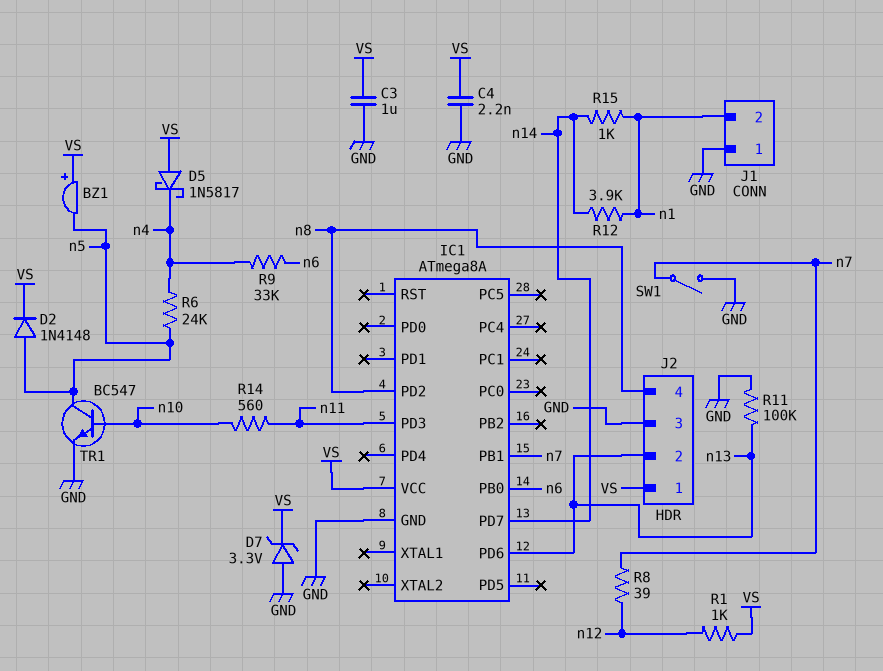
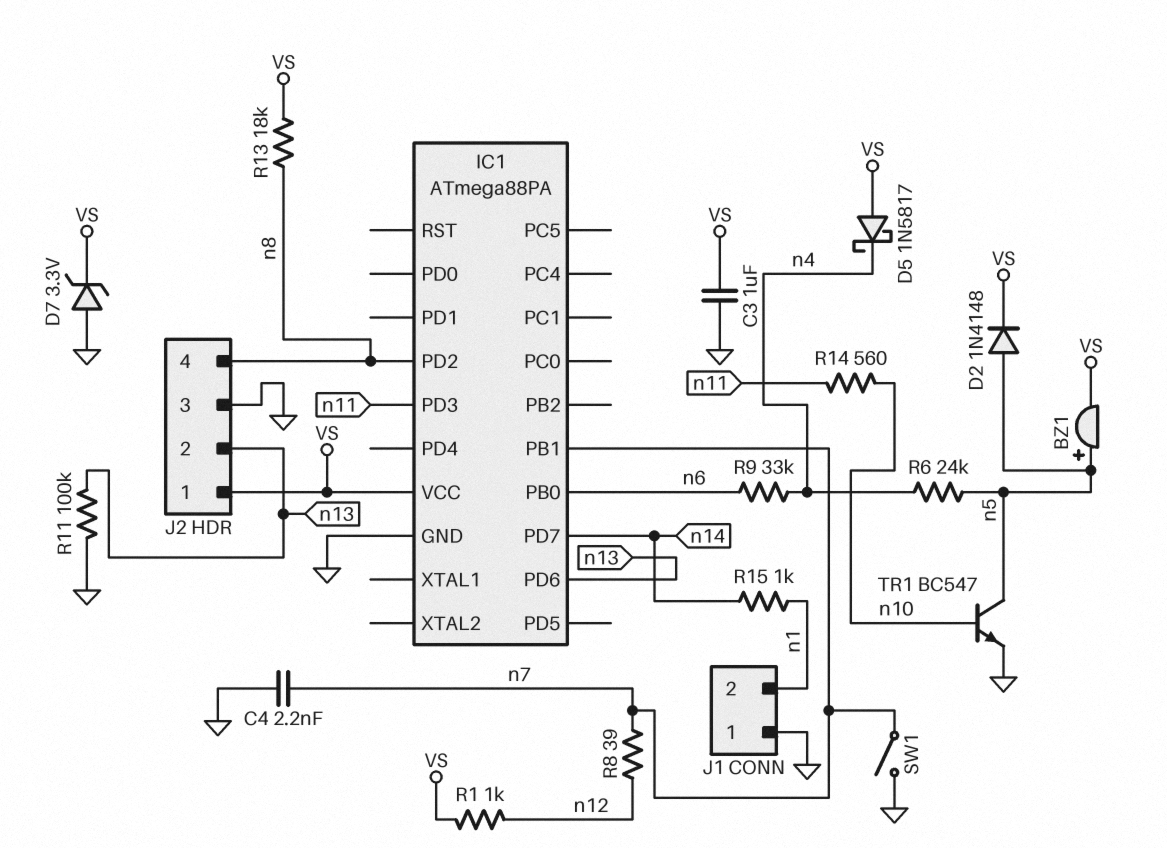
BZ1: buzzer (plus VS, minus n5) -> buzzer (plus n5, minus VS)
C4: 2.2nF (GND, VS) -> 2.2nF (GND, n7)
IC1: ATmega8A -> ATmega88PA
R12: 3.9k (n1, n14) -> none
R13: none -> 18k (VS, n8)

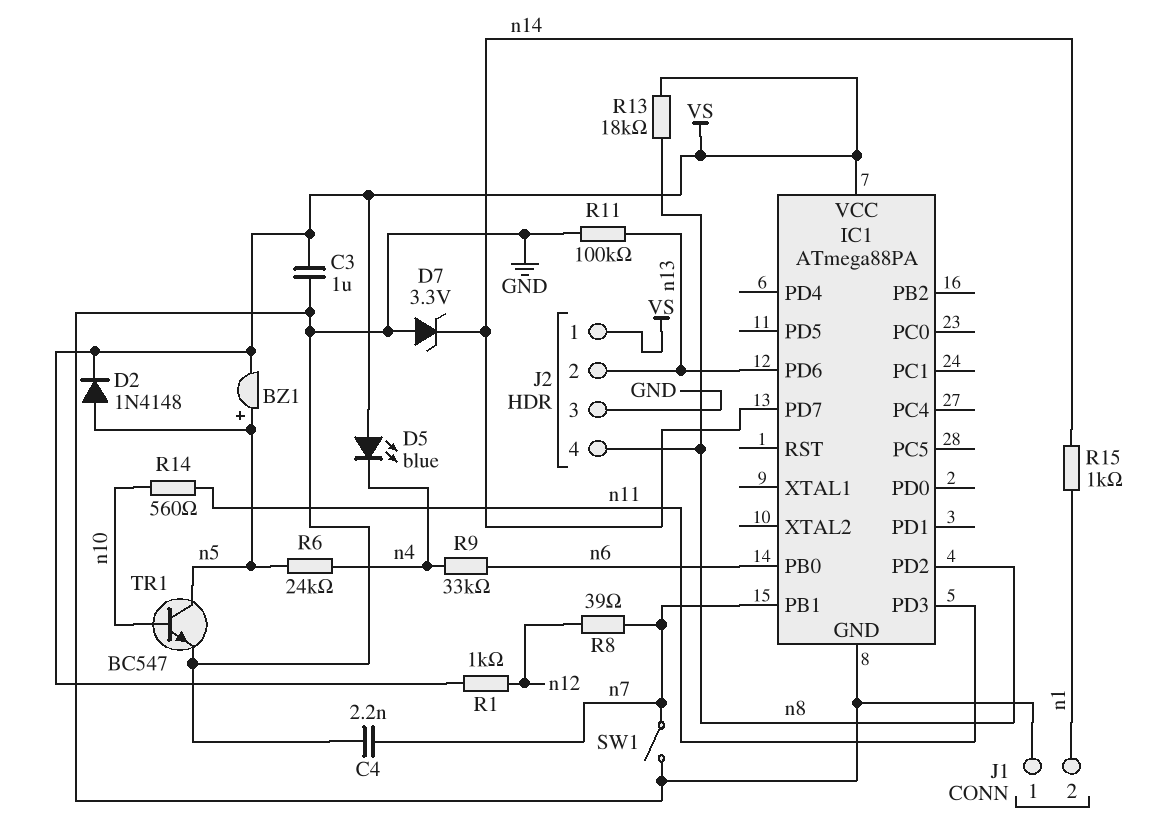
D5: schottky 1N5817 (A VS, K n4) -> LED blue (A VS, K n4)
D7: zener 3.3V (A GND, K VS) -> zener 3.3V (A GND, K n14)

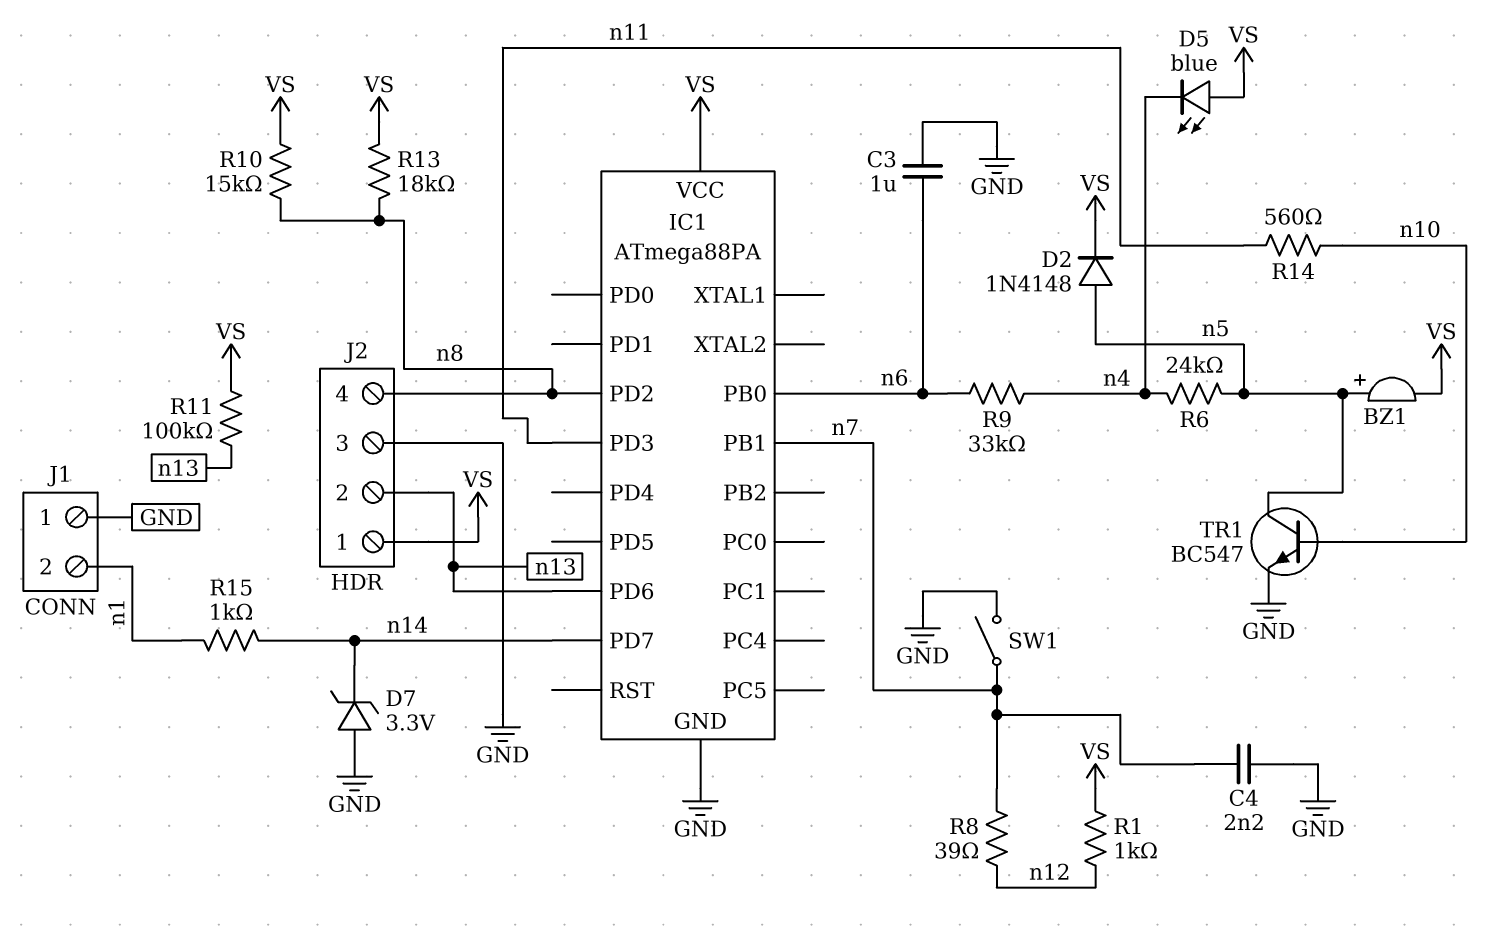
C3: 1uF (GND, VS) -> 1uF (GND, n6)
R10: none -> 15k (VS, n8)
R11: 100k (GND, n13) -> 100k (VS, n13)

